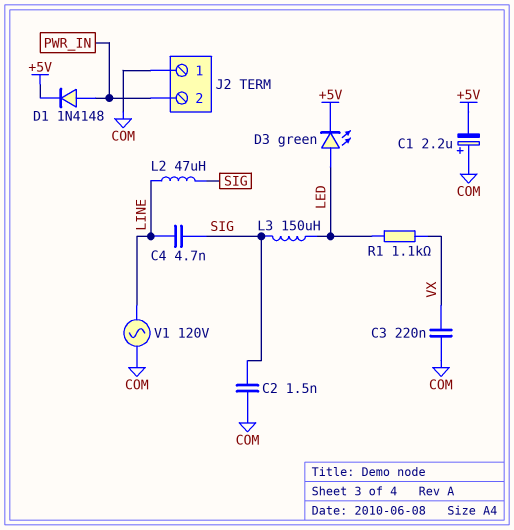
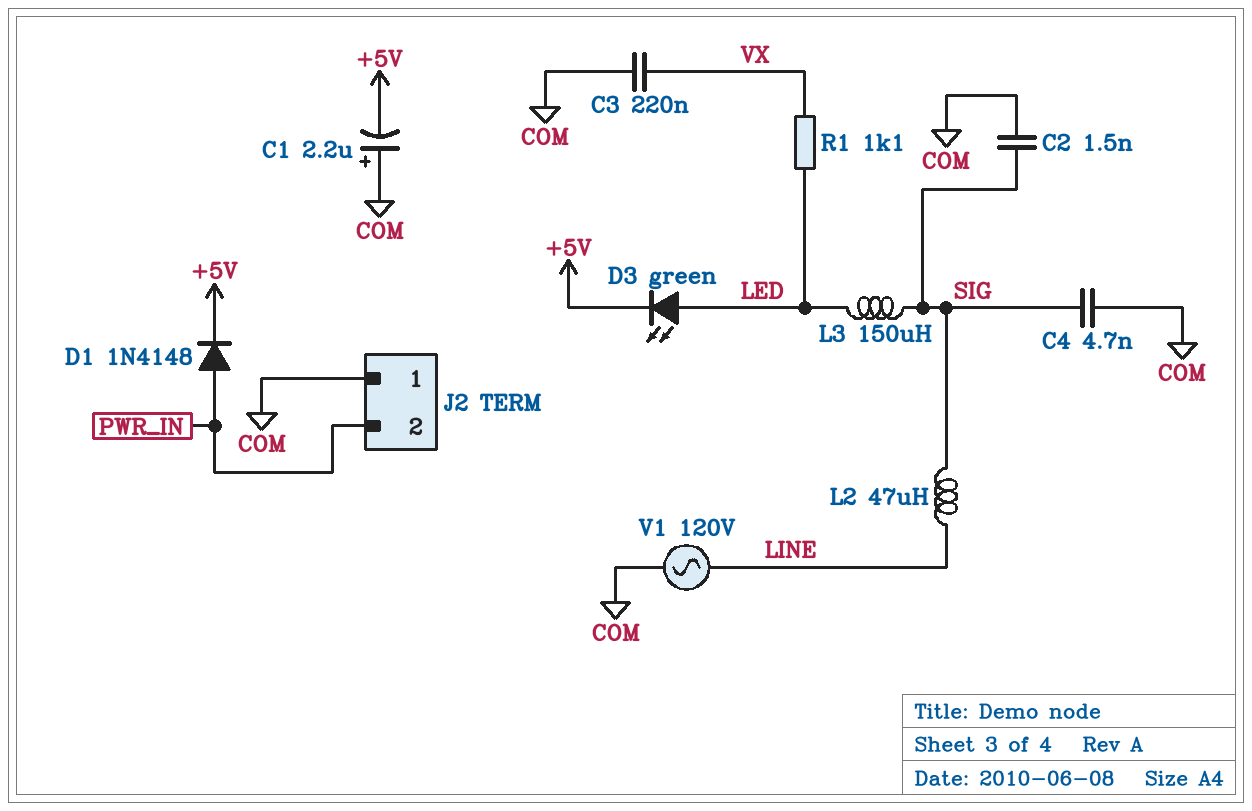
C4: 4.7nF (LINE, SIG) -> 4.7nF (COM, SIG)

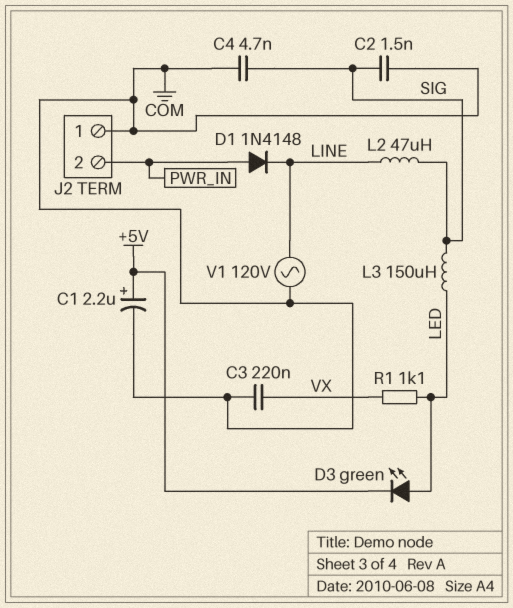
C1: 2.2uF (plus COM, minus +5V) -> 2.2uF (plus +5V, minus COM)
D1: diode 1N4148 (A PWR_IN, K +5V) -> diode 1N4148 (A PWR_IN, K LINE)

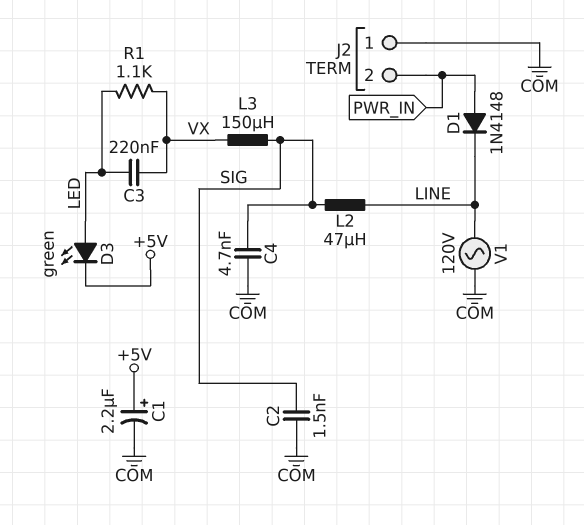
C3: 220nF (COM, VX) -> 220nF (LED, VX)
L3: 150uH (LED, SIG) -> 150uH (SIG, VX)

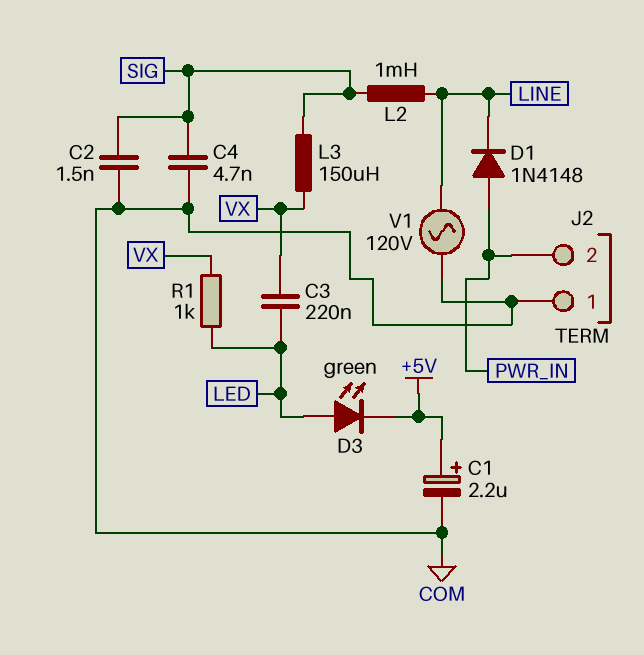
L2: 47uH (LINE, SIG) -> 1mH (LINE, SIG)
R1: 1.1k (LED, VX) -> 1k (LED, VX)

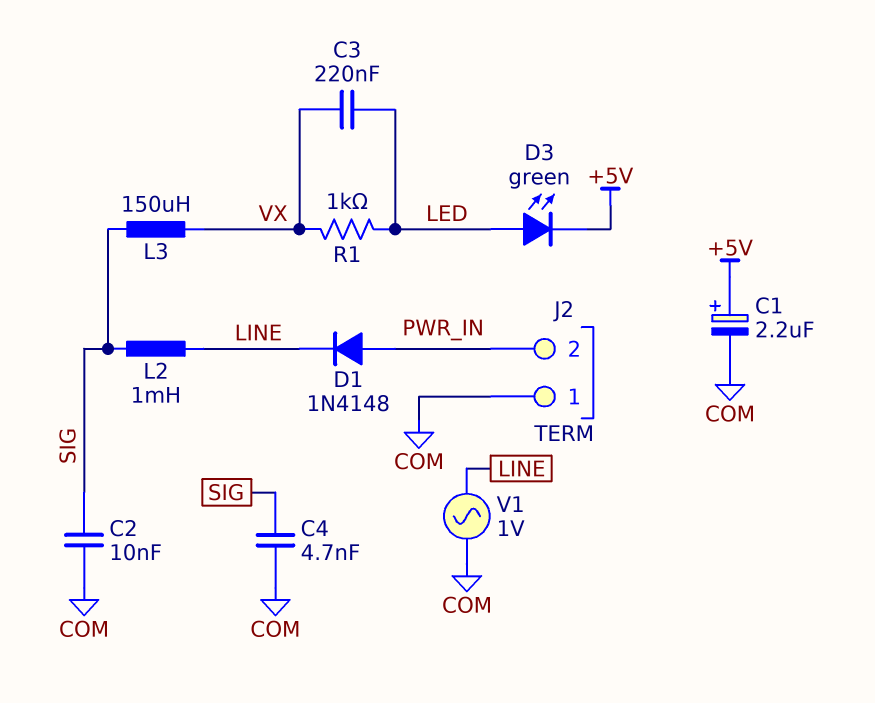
C2: 1.5nF (COM, SIG) -> 10nF (COM, SIG)
V1: AC 120V (COM, LINE) -> AC 1V (COM, LINE)

